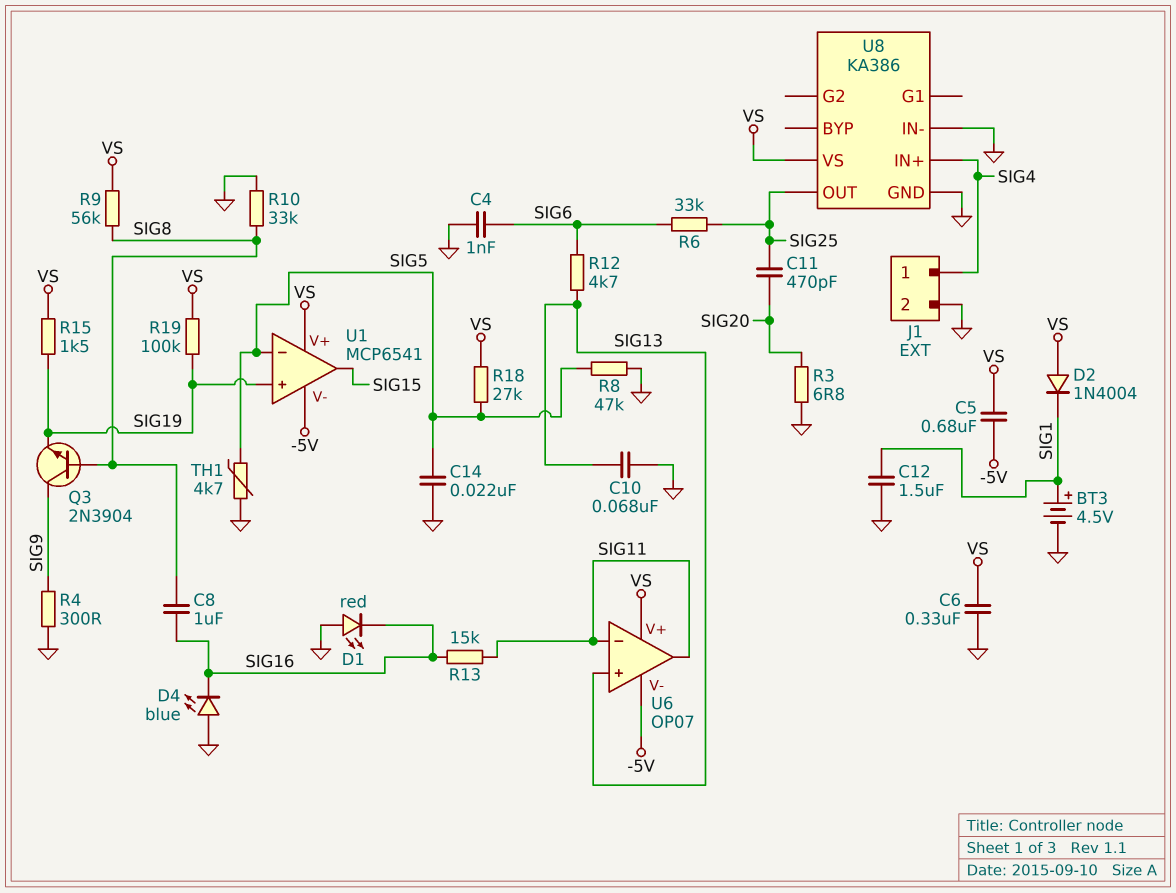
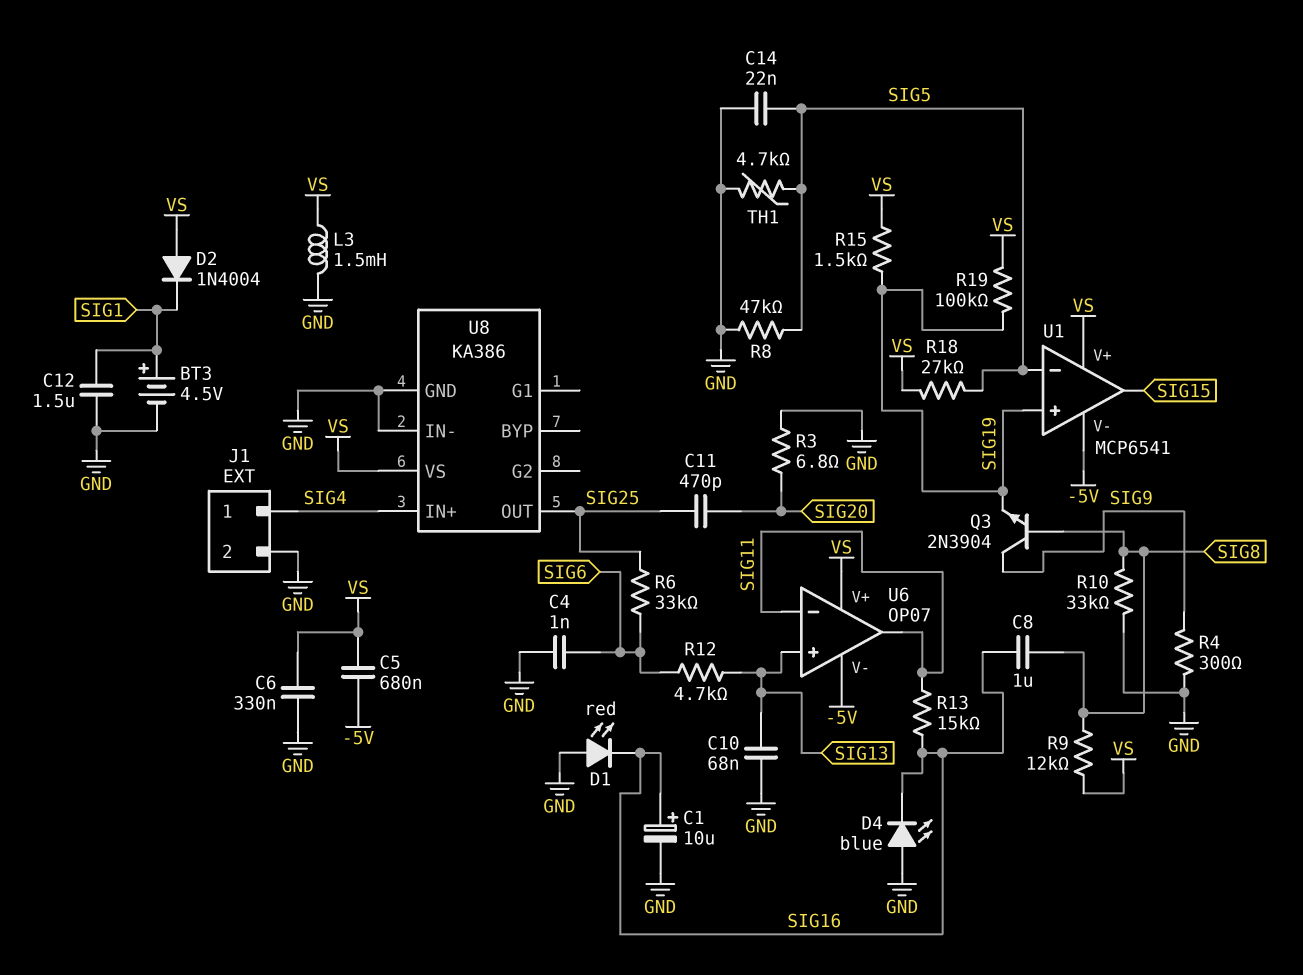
C1: none -> 10uF (plus SIG16, minus GND)
L3: none -> 1.5mH (GND, VS)
R9: 56k (SIG8, VS) -> 12k (SIG8, VS)

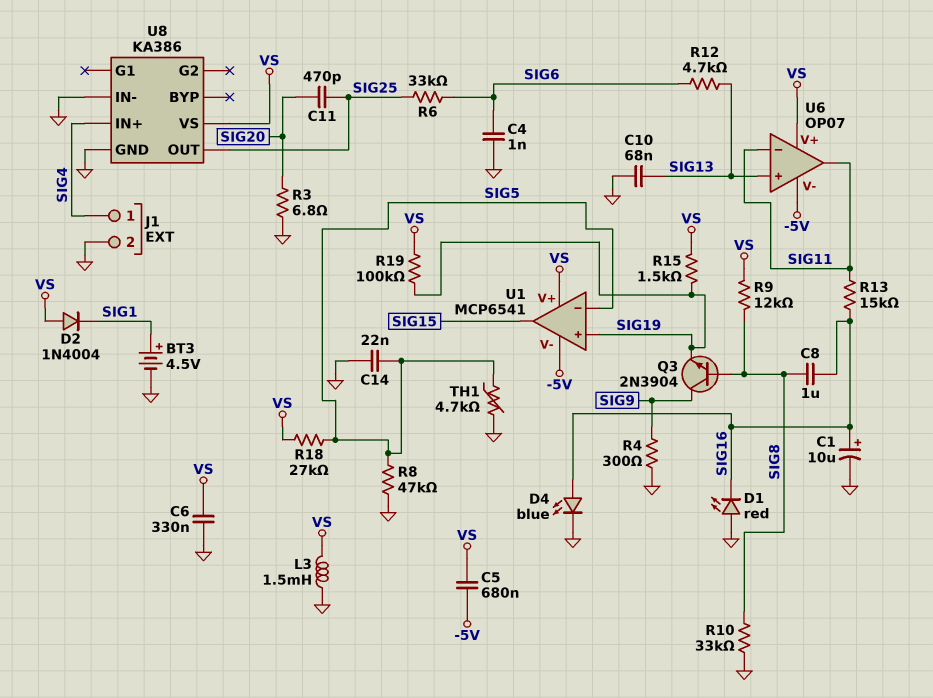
C12: 1.5uF (GND, SIG1) -> none
D4: LED blue (A GND, K SIG16) -> LED blue (A SIG16, K GND)

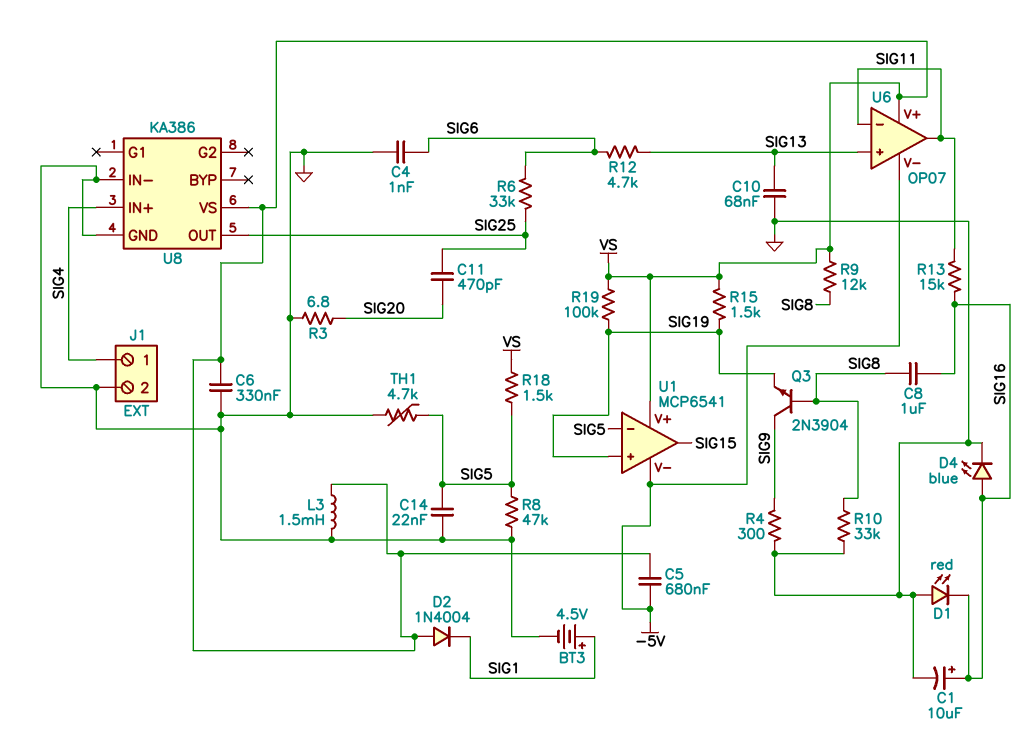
R18: 27k (SIG5, VS) -> 1.5k (SIG5, VS)

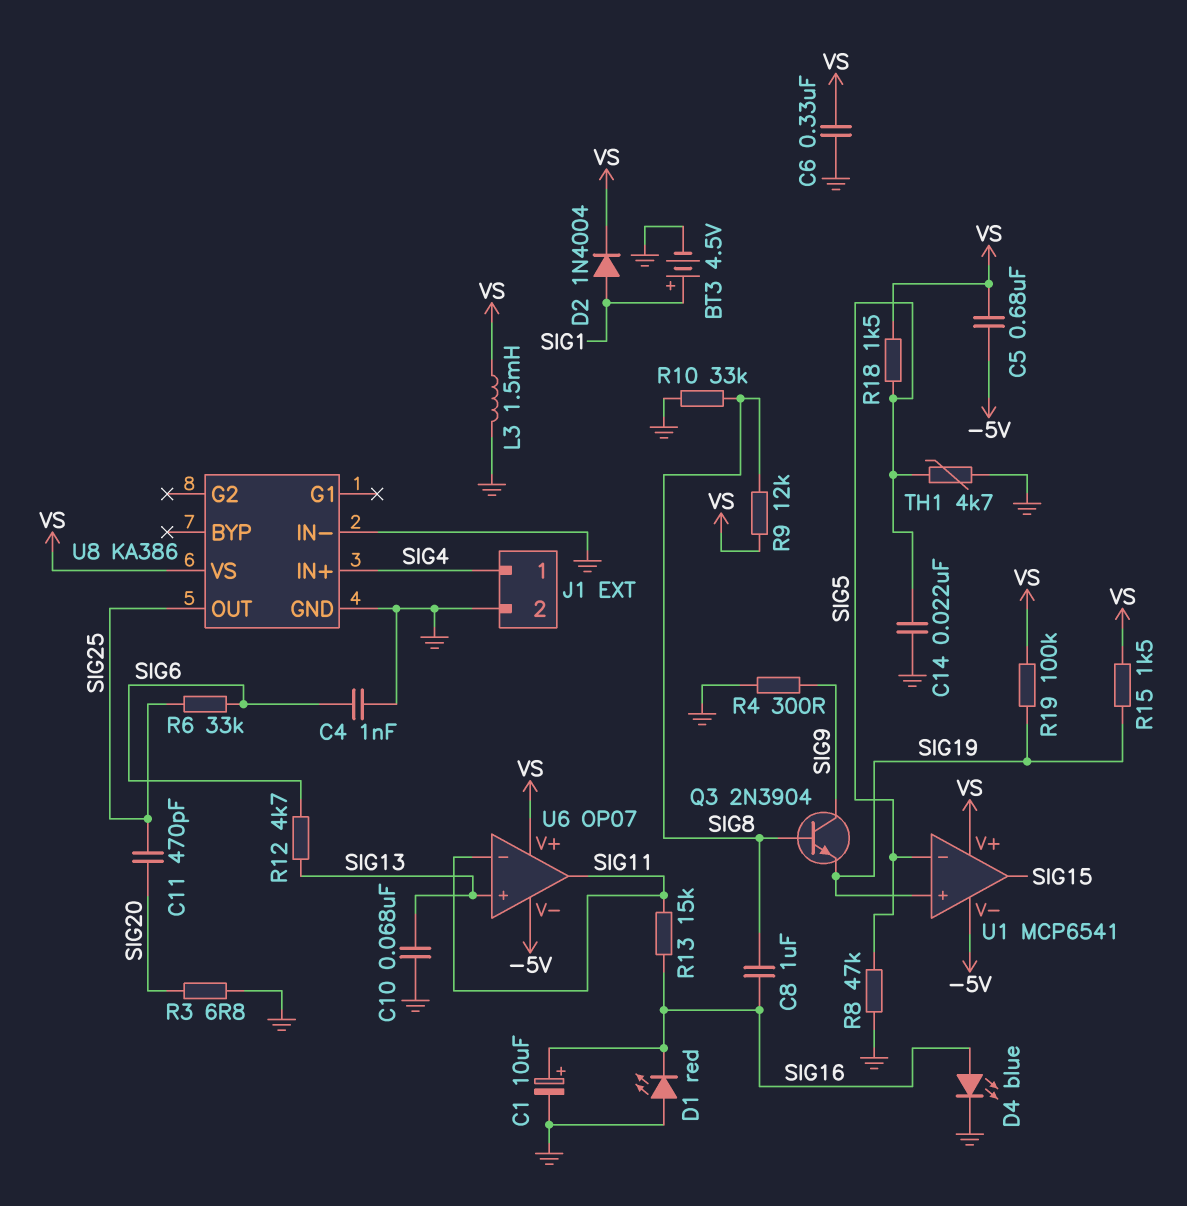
D2: diode 1N4004 (A VS, K SIG1) -> diode 1N4004 (A SIG1, K VS)

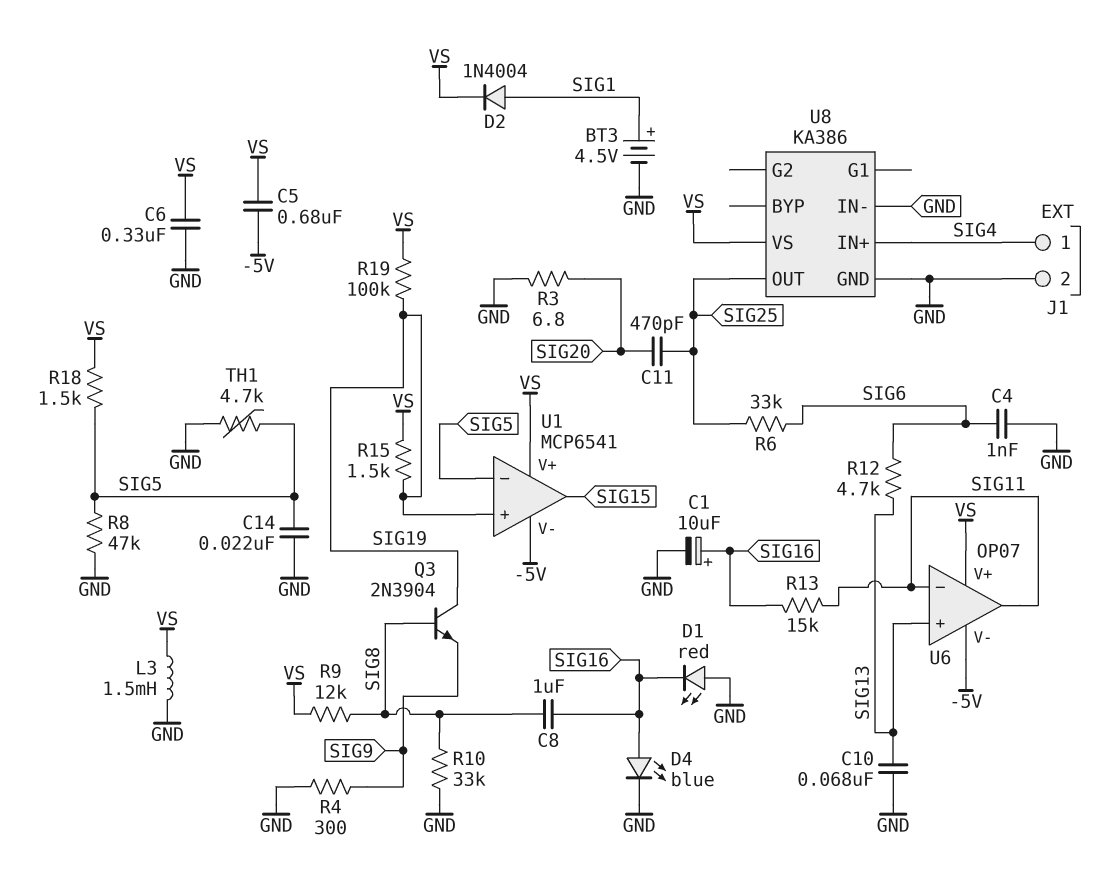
Q3: NPN 2N3904 (B SIG8, C SIG9, E SIG19) -> NPN 2N3904 (B SIG8, C SIG19, E SIG9)

